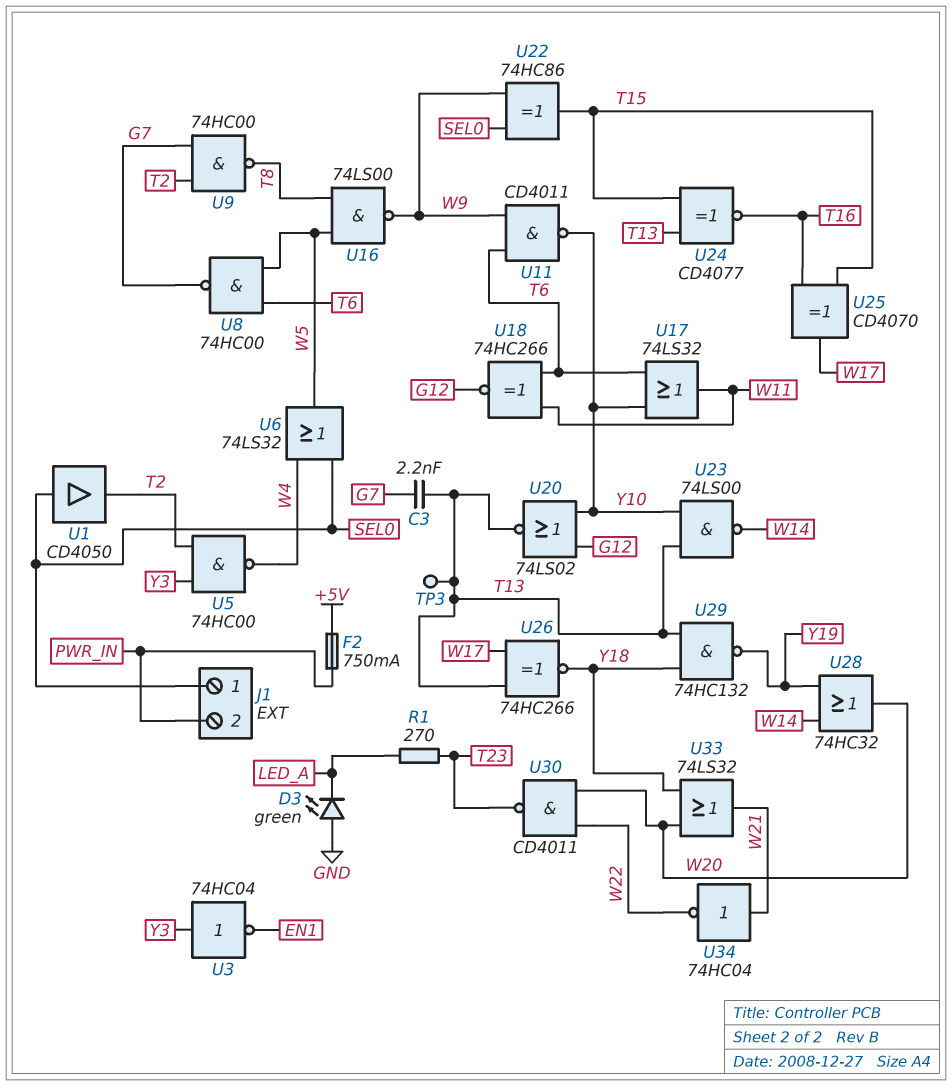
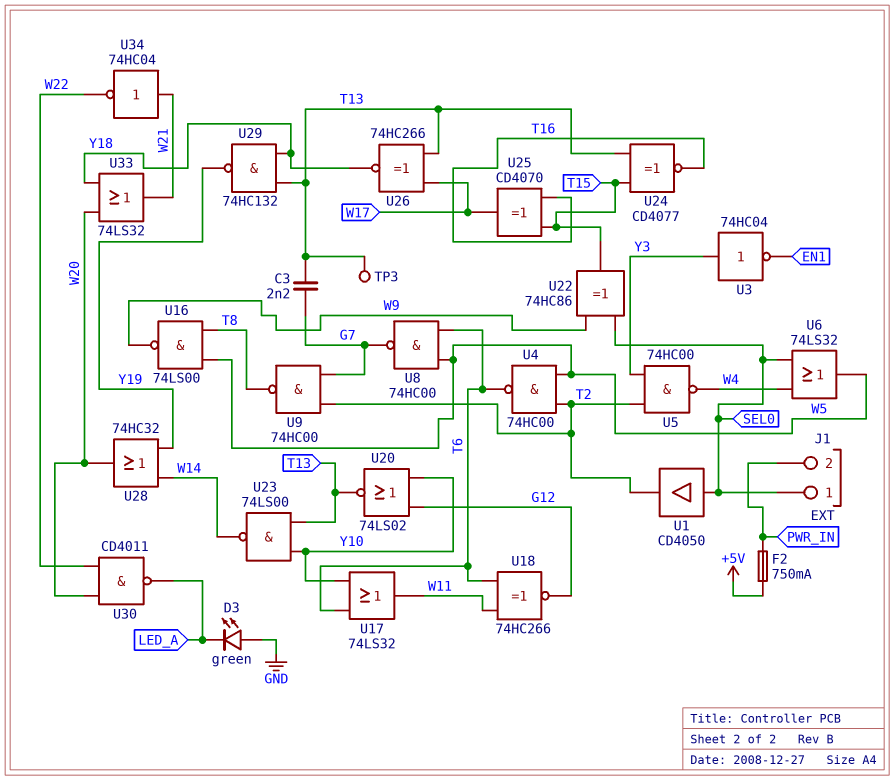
R1: 270 (LED_A, T23) -> none
U4: none -> NAND 74HC00 (in T2, in W5, out T6)
U11: NAND CD4011 (in T6, in W9, out Y10) -> none
U30: NAND CD4011 (in W20, in W22, out T23) -> NAND CD4011 (in W20, in W22, out LED_A)

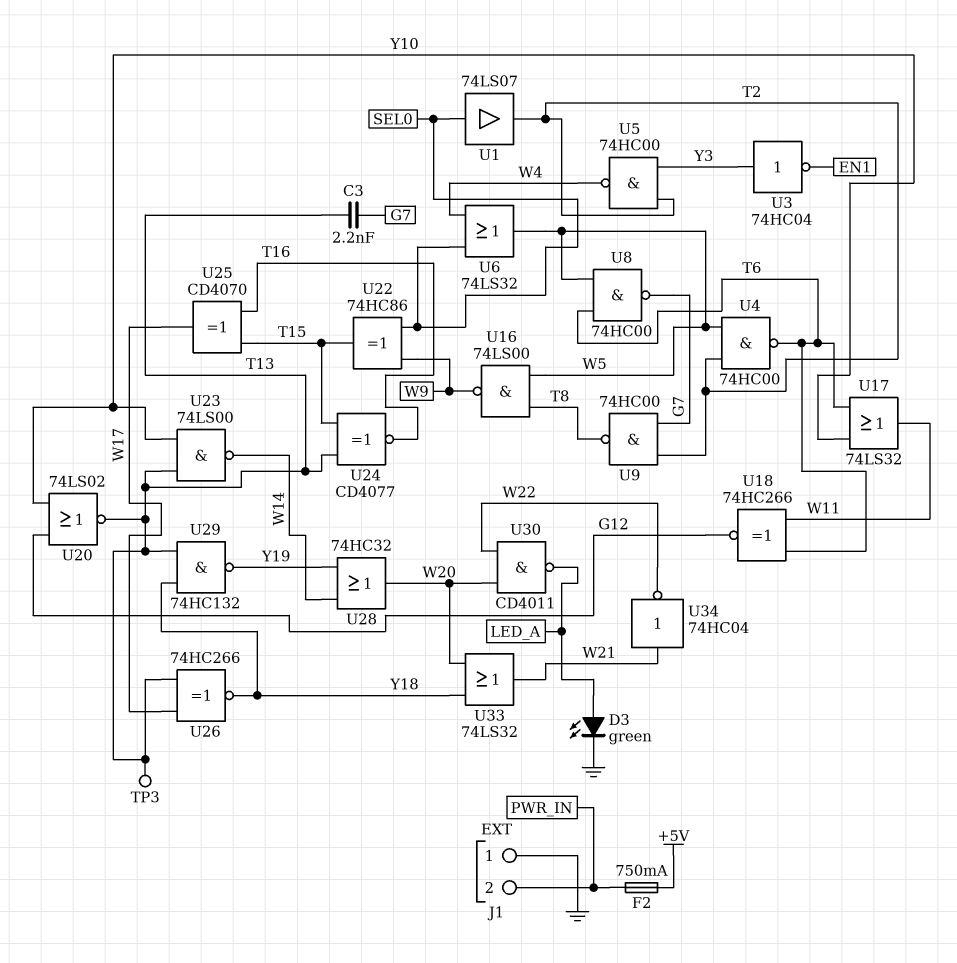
D3: LED green (A GND, K LED_A) -> LED green (A LED_A, K GND)
J1 pin 1: SEL0 -> GND
U1: buffer CD4050 (in SEL0, out T2) -> buffer 74LS07 (in SEL0, out T2)

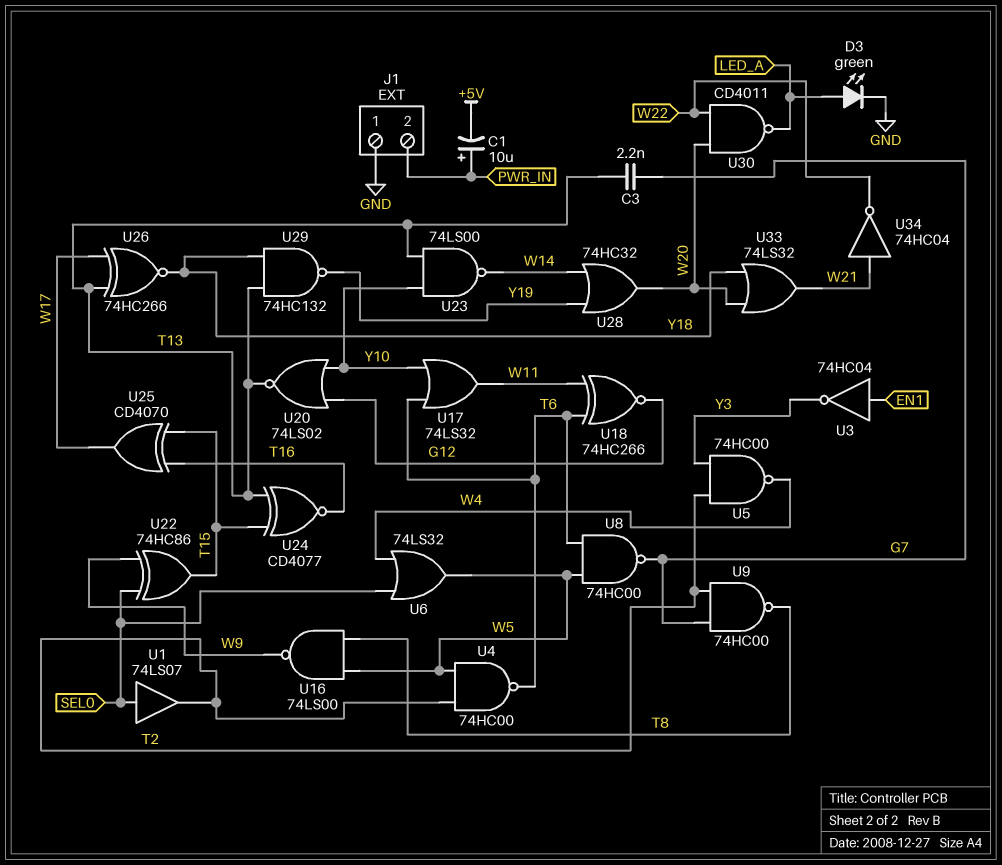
C1: none -> 10uF (plus PWR_IN, minus +5V)
F2: 750mA (+5V, PWR_IN) -> none
TP3: test point (T13) -> none
U3: NOT 74HC04 (in Y3, out EN1) -> NOT 74HC04 (in EN1, out Y3)

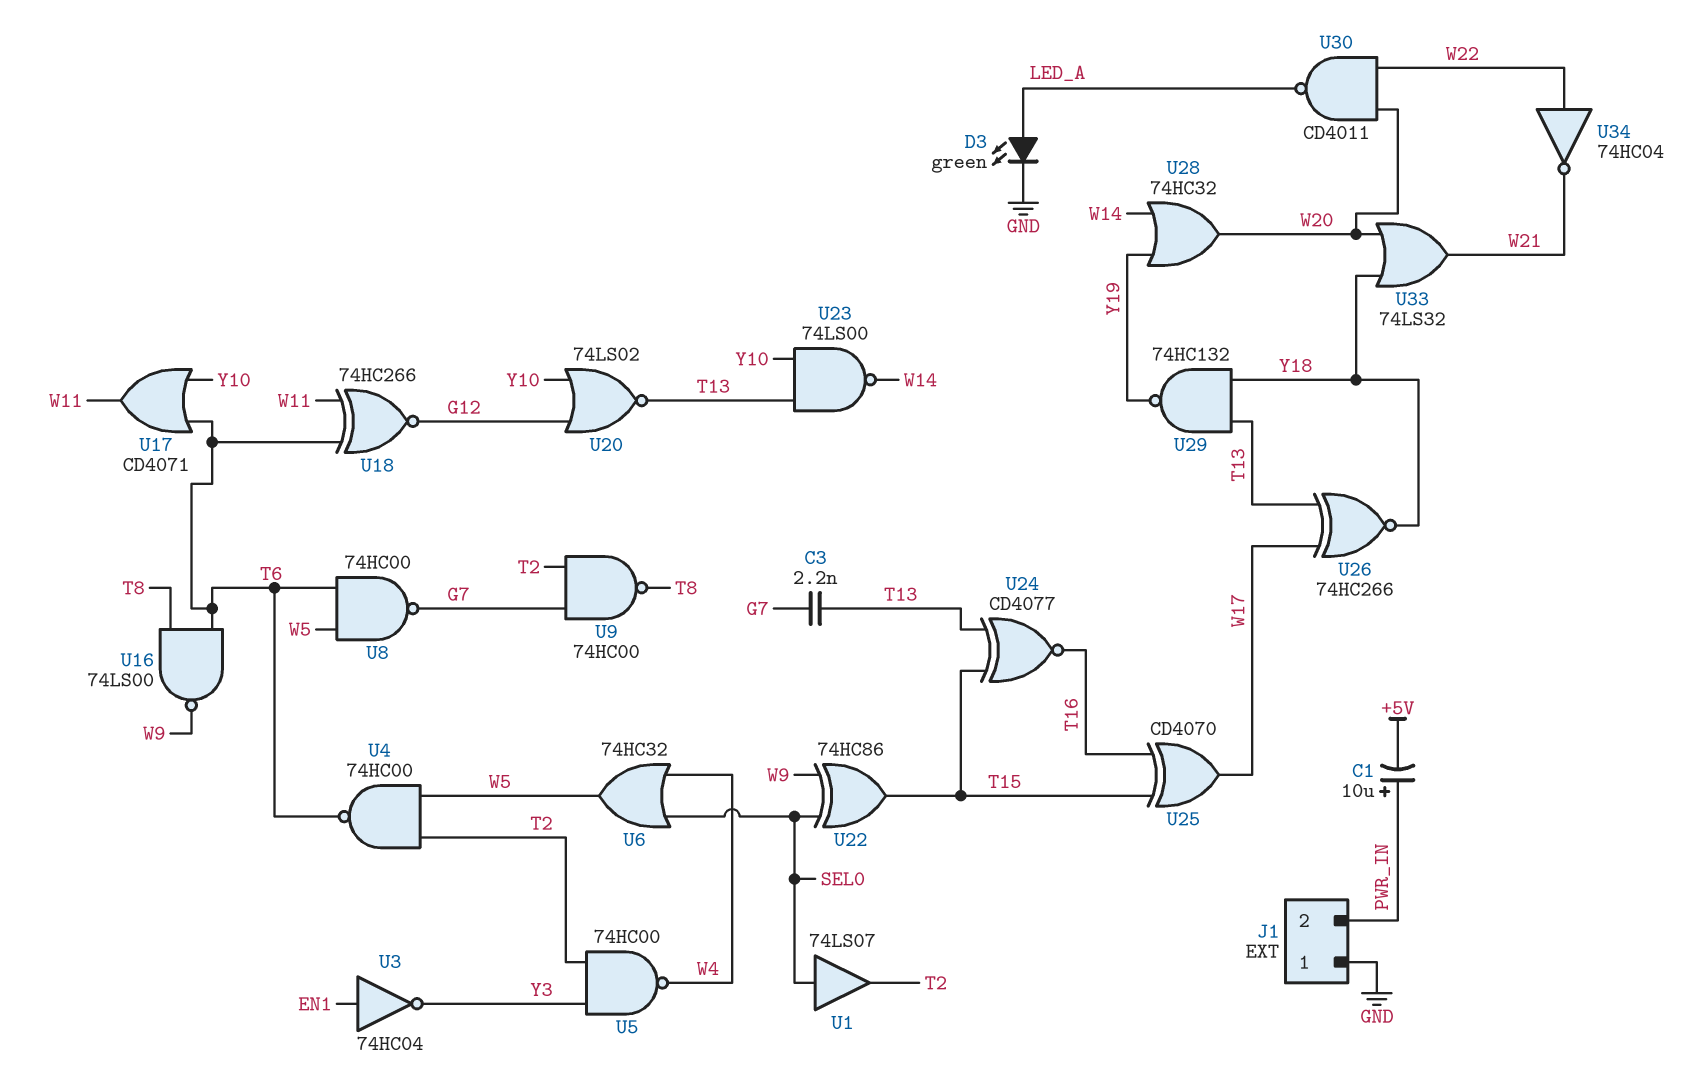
U6: OR 74LS32 (in SEL0, in W4, out W5) -> OR 74HC32 (in SEL0, in W4, out W5)
U16: NAND 74LS00 (in T8, in W5, out W9) -> NAND 74LS00 (in T6, in T8, out W9)
U17: OR 74LS32 (in T6, in Y10, out W11) -> OR CD4071 (in T6, in Y10, out W11)
U34: NOT 74HC04 (in W21, out W22) -> NOT 74HC04 (in W22, out W21)

